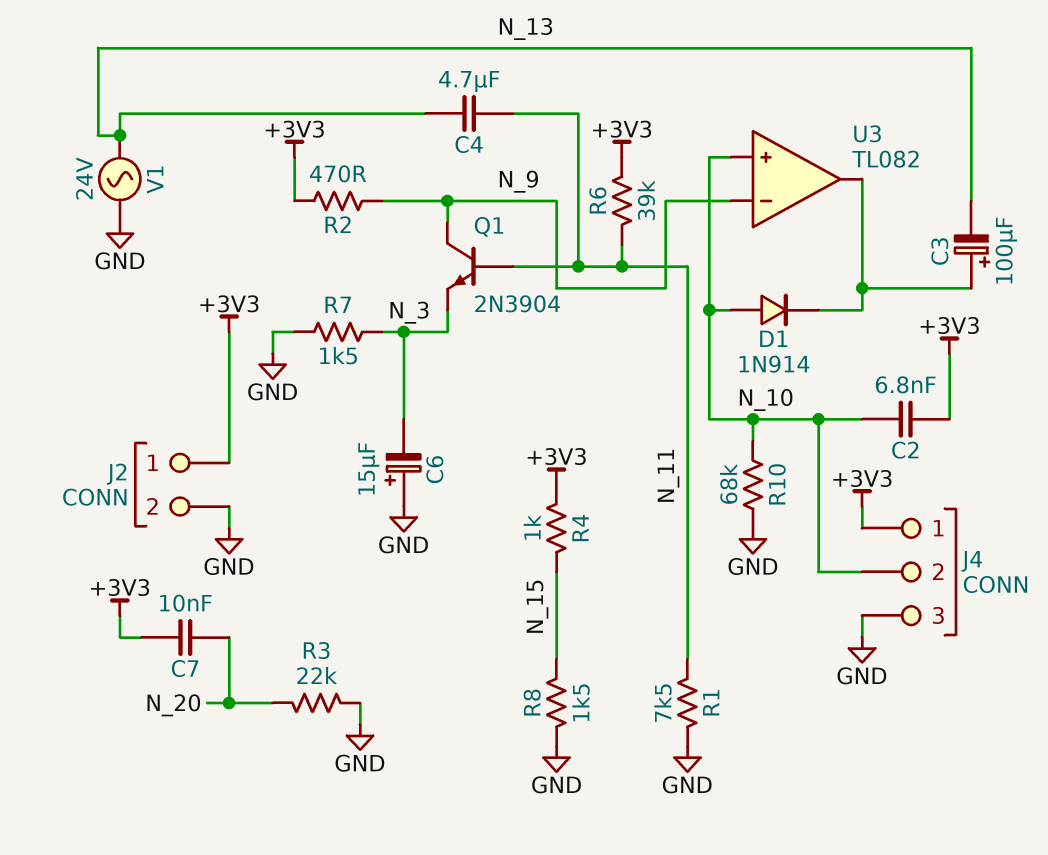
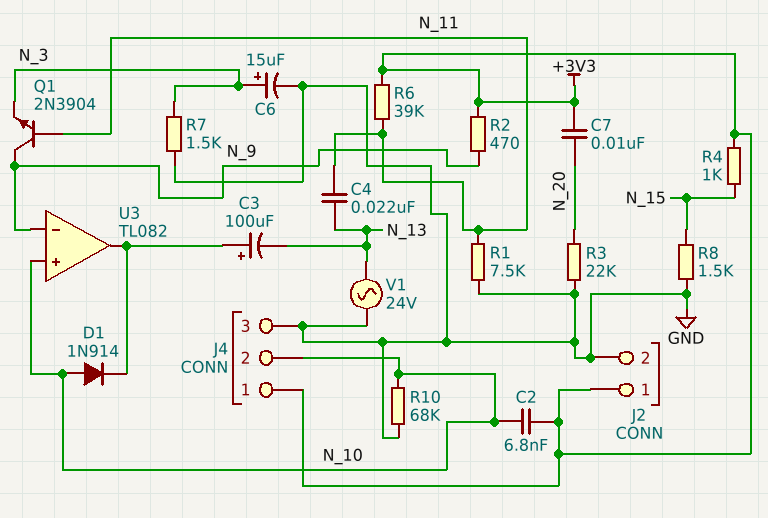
C4: 4.7uF (N_11, N_13) -> 22nF (N_11, N_13)
C6: 15uF (plus GND, minus N_3) -> 15uF (plus N_3, minus GND)

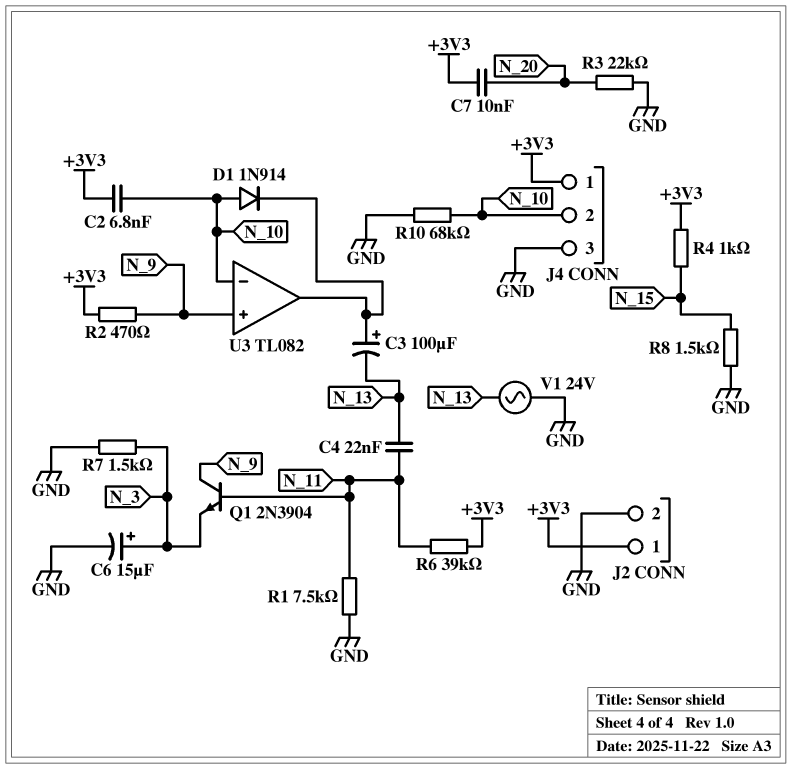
U3 pin in+: N_10 -> N_9
U3 pin in-: N_9 -> N_10

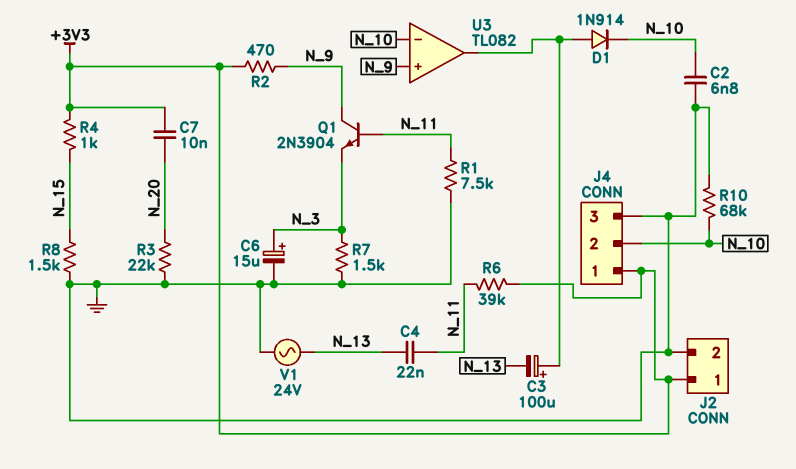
C2: 6.8nF (+3V3, N_10) -> 6.8nF (GND, N_10)
D1: diode 1N914 (A N_10, K U3/out) -> diode 1N914 (A U3/out, K N_10)

